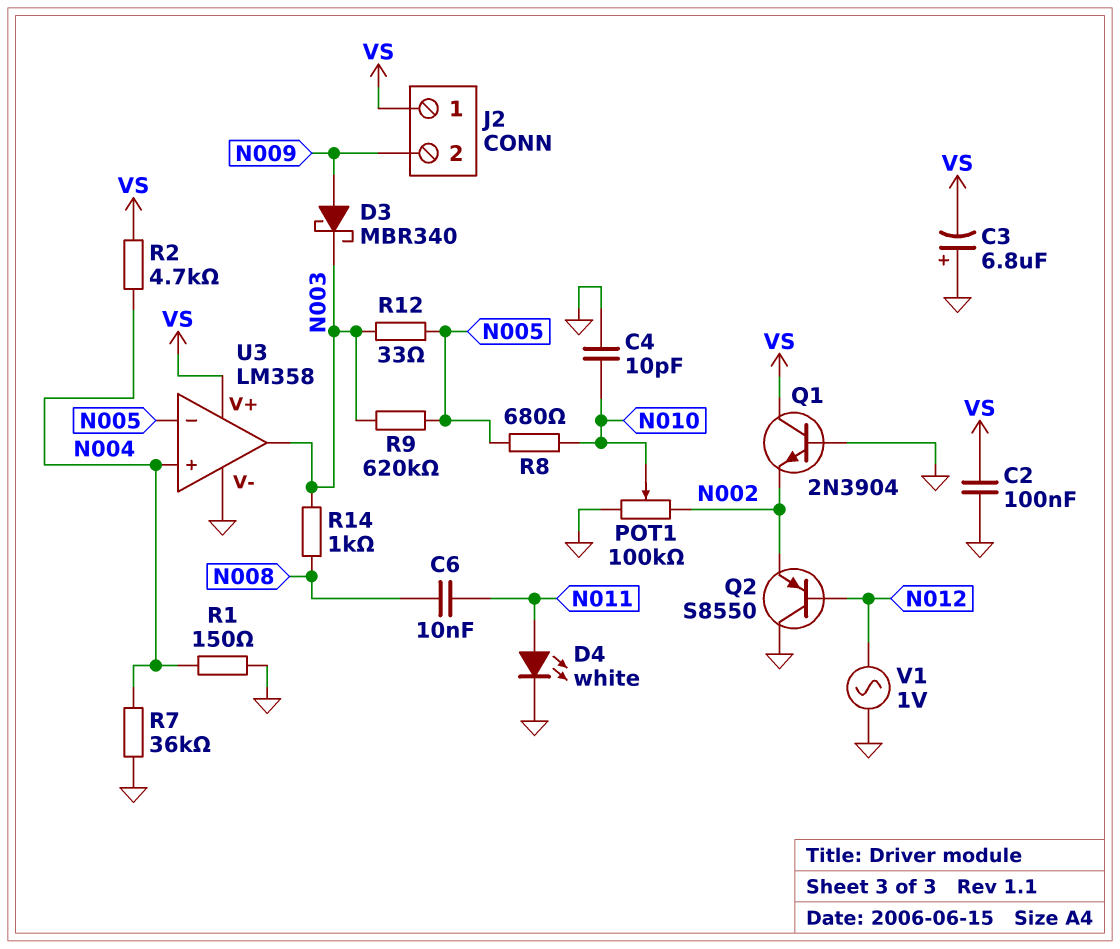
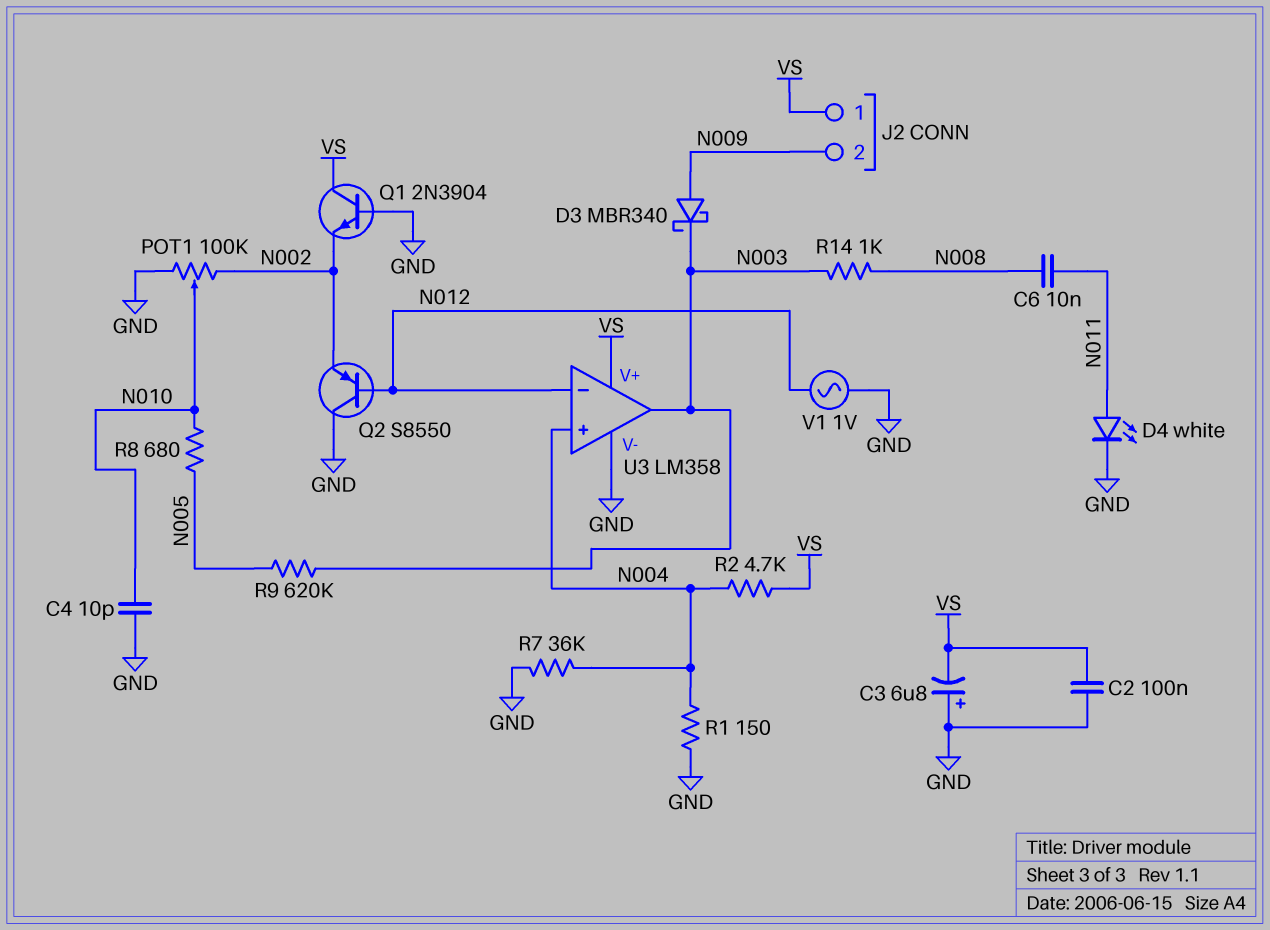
R12: 33 (N003, N005) -> none
U3 pin in-: N005 -> N012

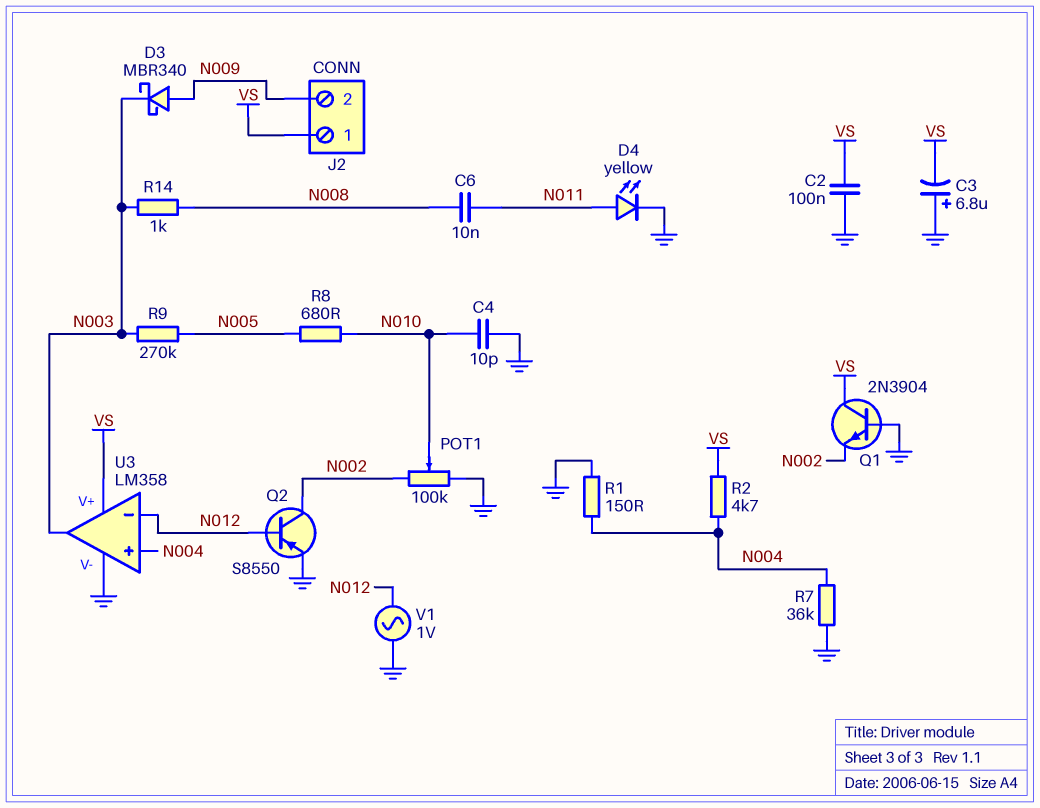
D4: LED white (A N011, K GND) -> LED yellow (A N011, K GND)
Q2: PNP S8550 (B N012, C GND, E N002) -> PNP S8550 (B N012, C N002, E GND)
R9: 620k (N003, N005) -> 270k (N003, N005)

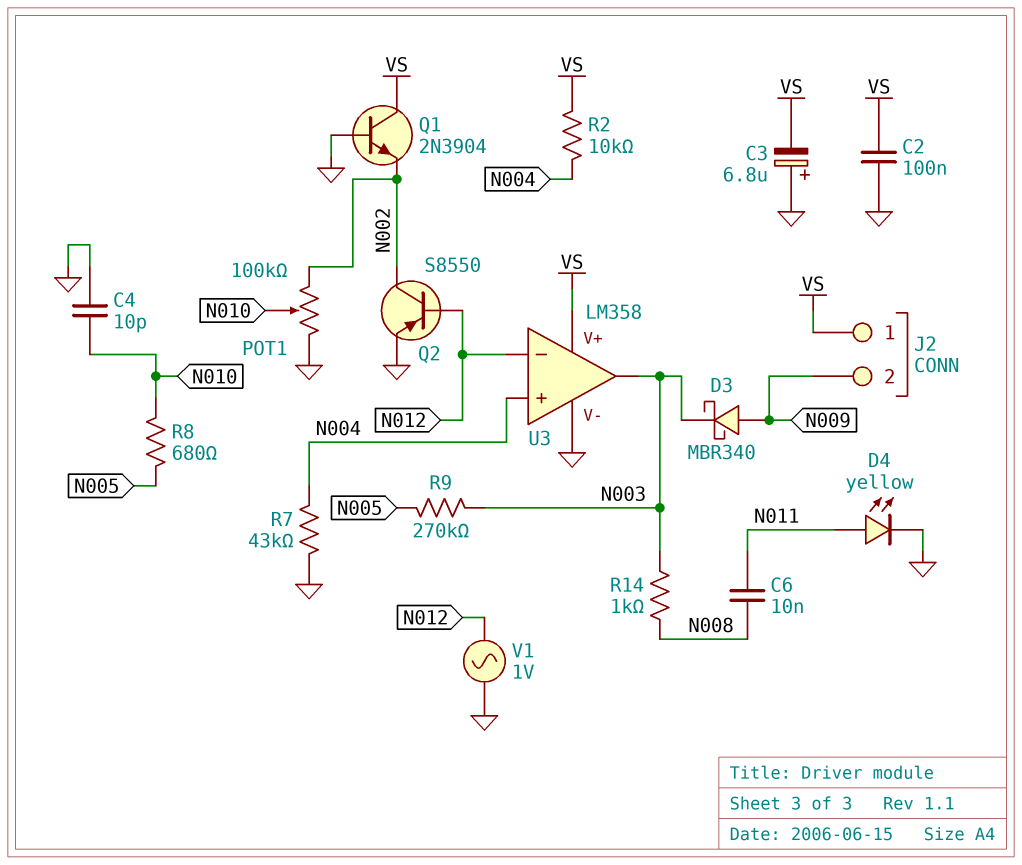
R1: 150 (GND, N004) -> none
R2: 4.7k (N004, VS) -> 10k (N004, VS)
R7: 36k (GND, N004) -> 43k (GND, N004)

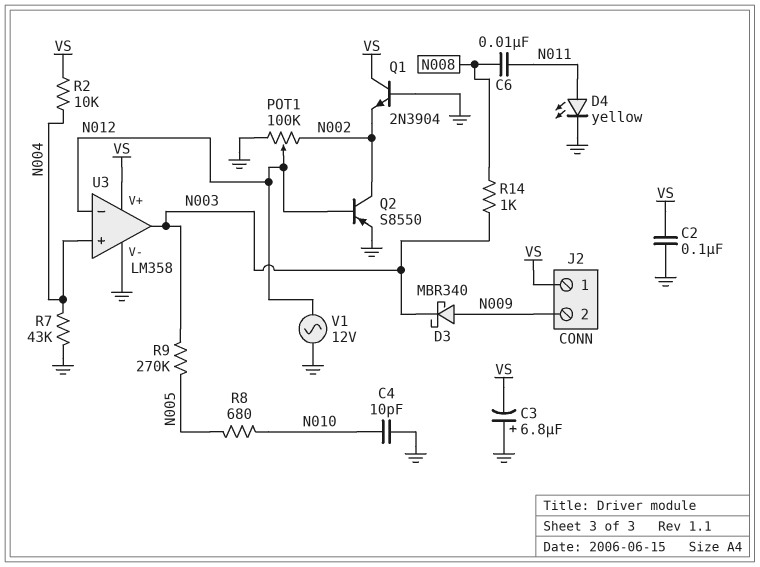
POT1: 100k (GND, N002, wiper N010) -> 100k (GND, N002, wiper N012)
V1: AC 1V (GND, N012) -> AC 12V (GND, N012)

